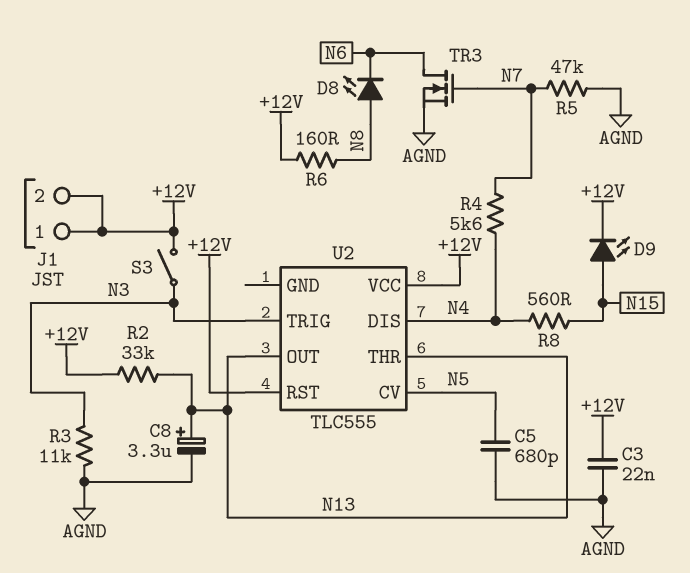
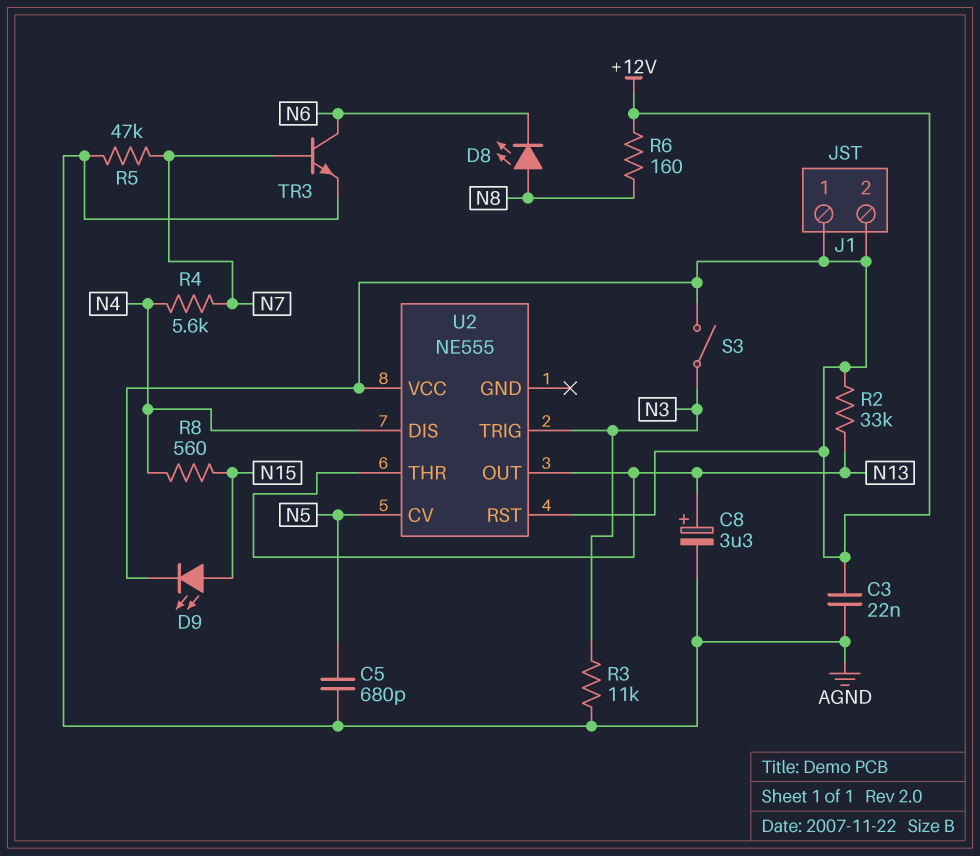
TR3: NMOS (G N7, D N6, S AGND) -> NPN (B N7, C N6, E AGND)
U2: TLC555 -> NE555

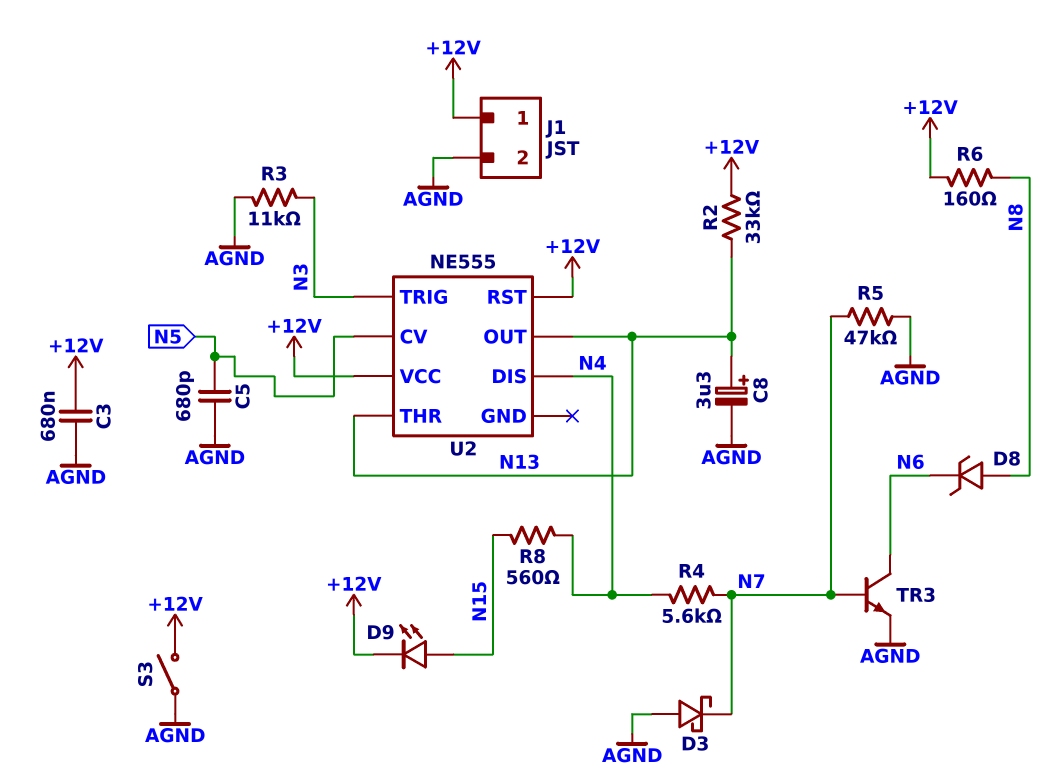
C3: 22nF (+12V, AGND) -> 680nF (+12V, AGND)
D3: none -> schottky (A AGND, K N7)
D8: LED (A N8, K N6) -> zener (A N8, K N6)
J1 pin 2: +12V -> AGND
S3: switch (+12V, N3) -> switch (+12V, AGND)

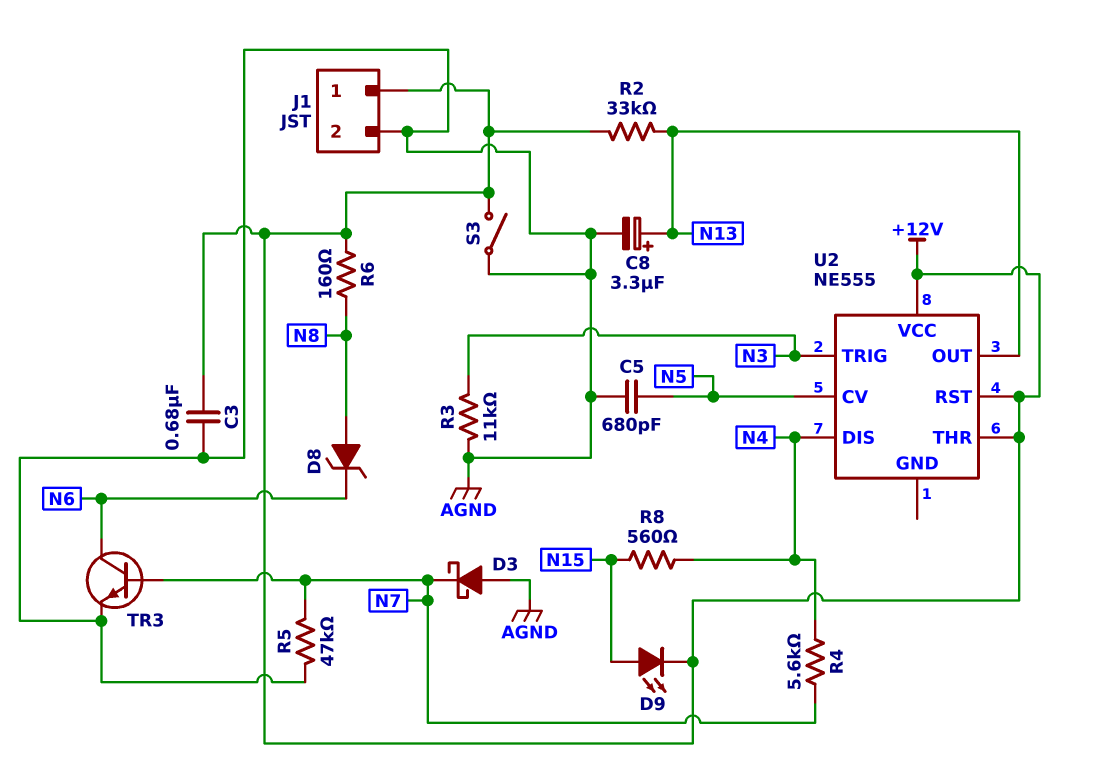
U2 pin THR: N13 -> +12V

